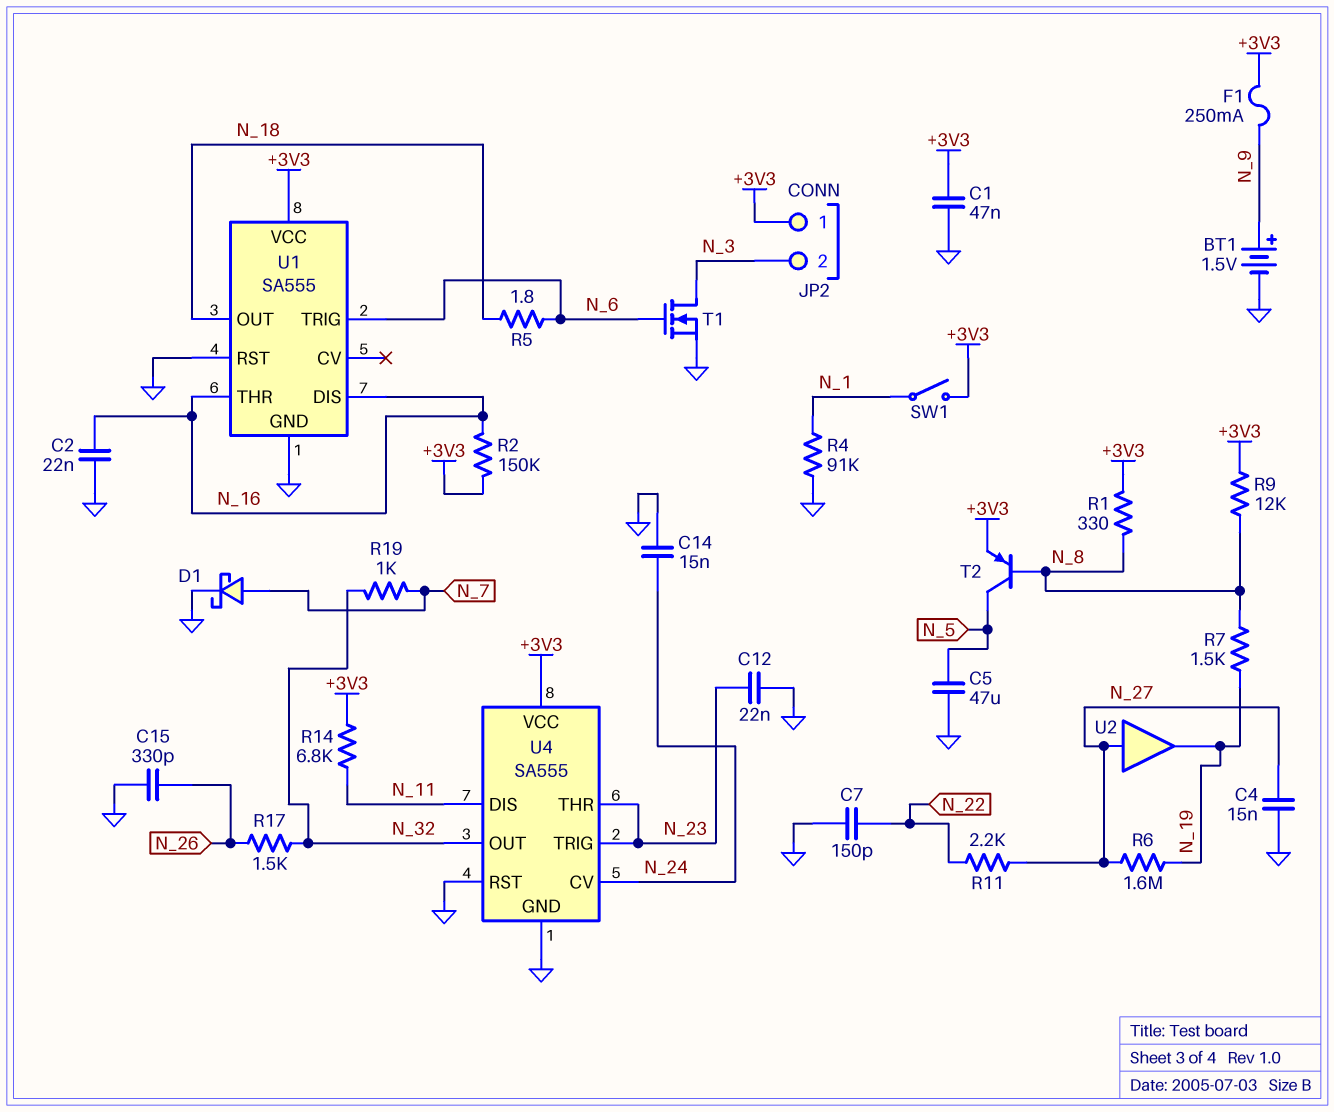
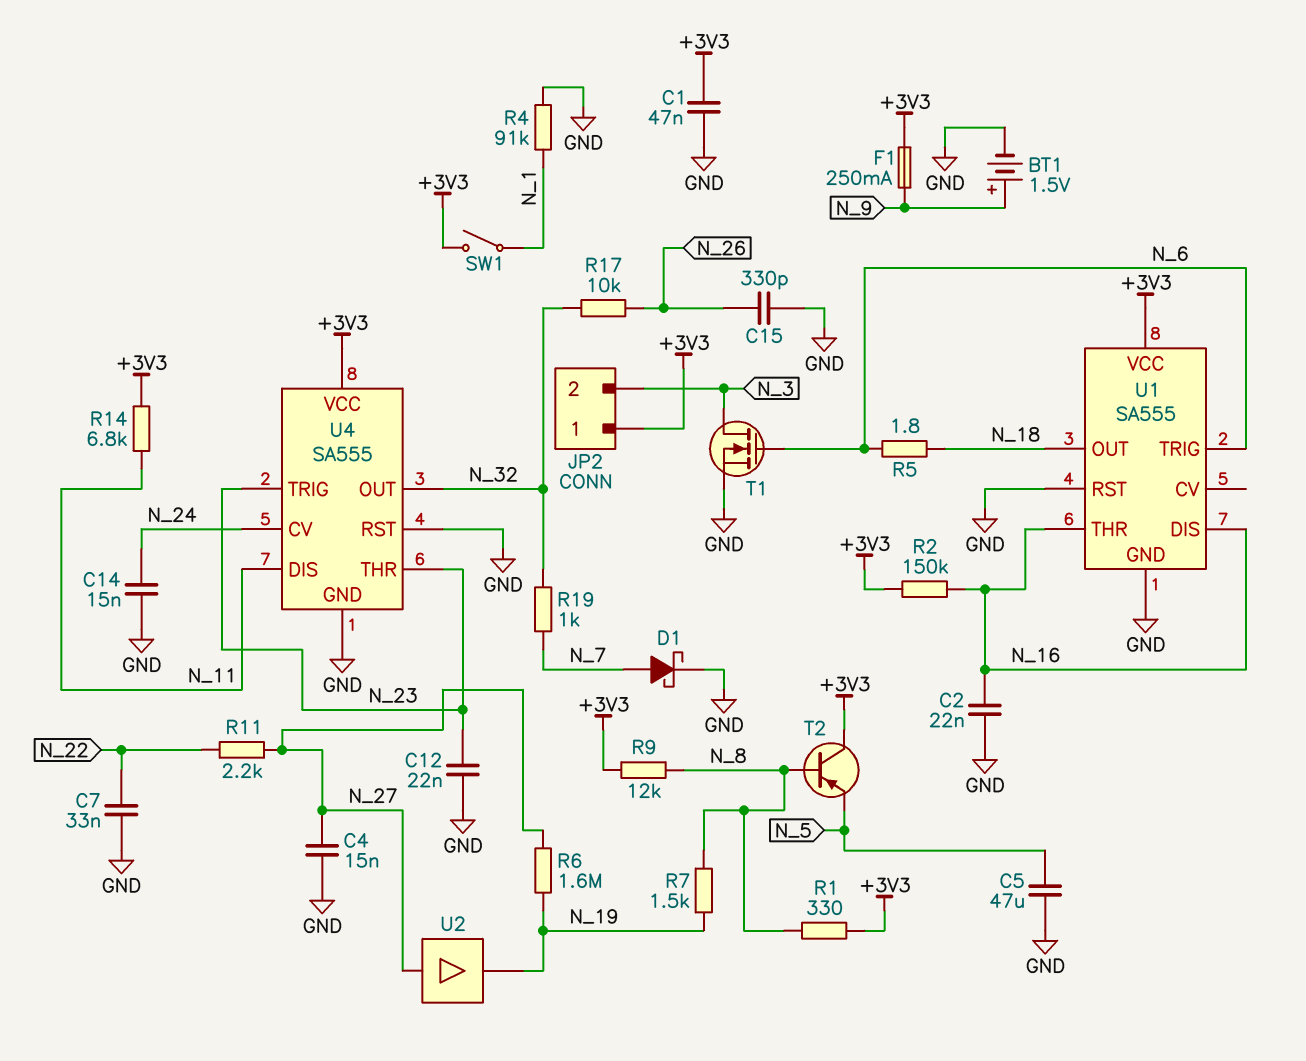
C7: 150pF (GND, N_22) -> 33nF (GND, N_22)
R17: 1.5k (N_26, N_32) -> 10k (N_26, N_32)
T2: PNP (B N_8, C N_5, E +3V3) -> PNP (B N_8, C +3V3, E N_5)

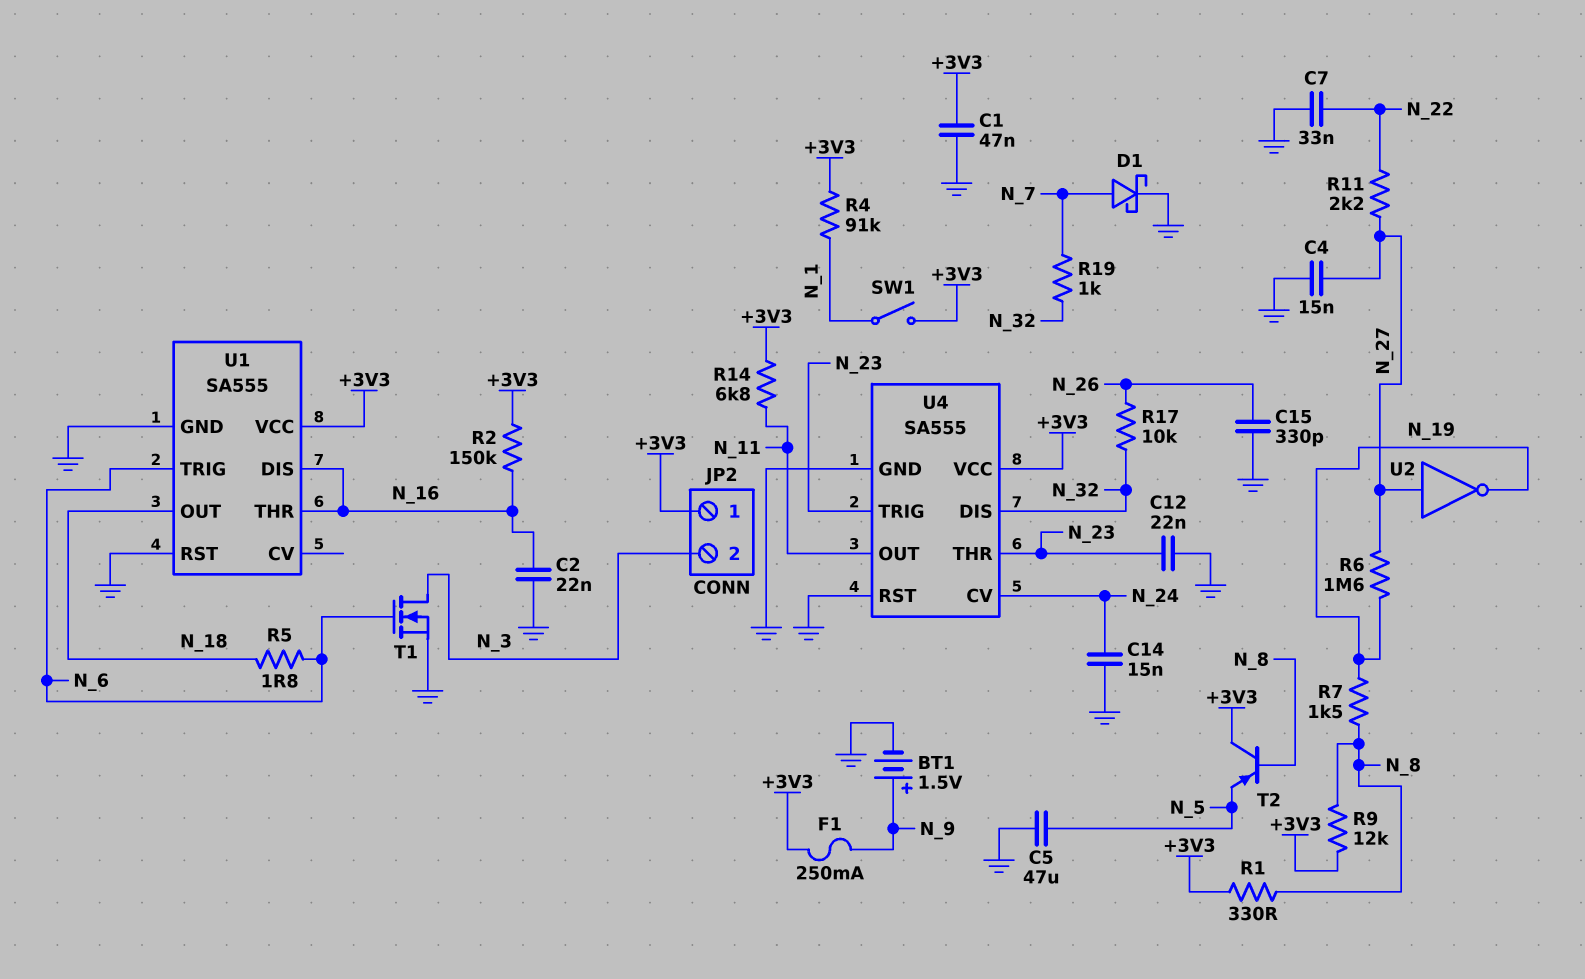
R4: 91k (GND, N_1) -> 91k (+3V3, N_1)
U2: buffer (in N_27, out N_19) -> NOT (in N_27, out N_19)
U4 pin DIS: N_11 -> N_32
U4 pin OUT: N_32 -> N_11

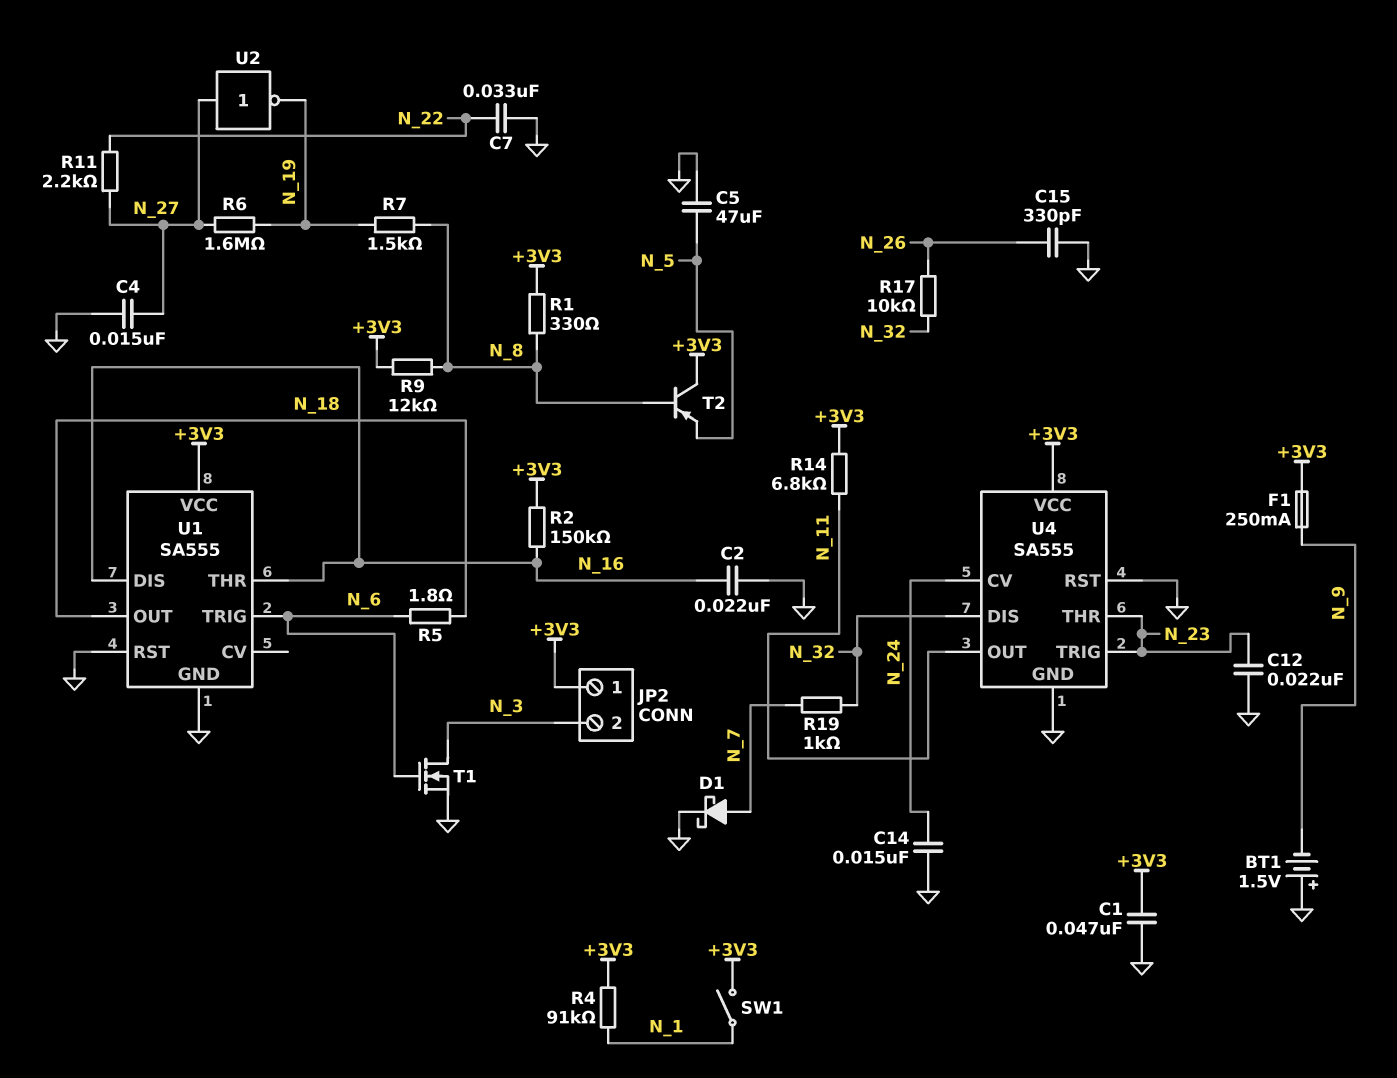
BT1: 1.5V (plus N_9, minus GND) -> 1.5V (plus GND, minus N_9)

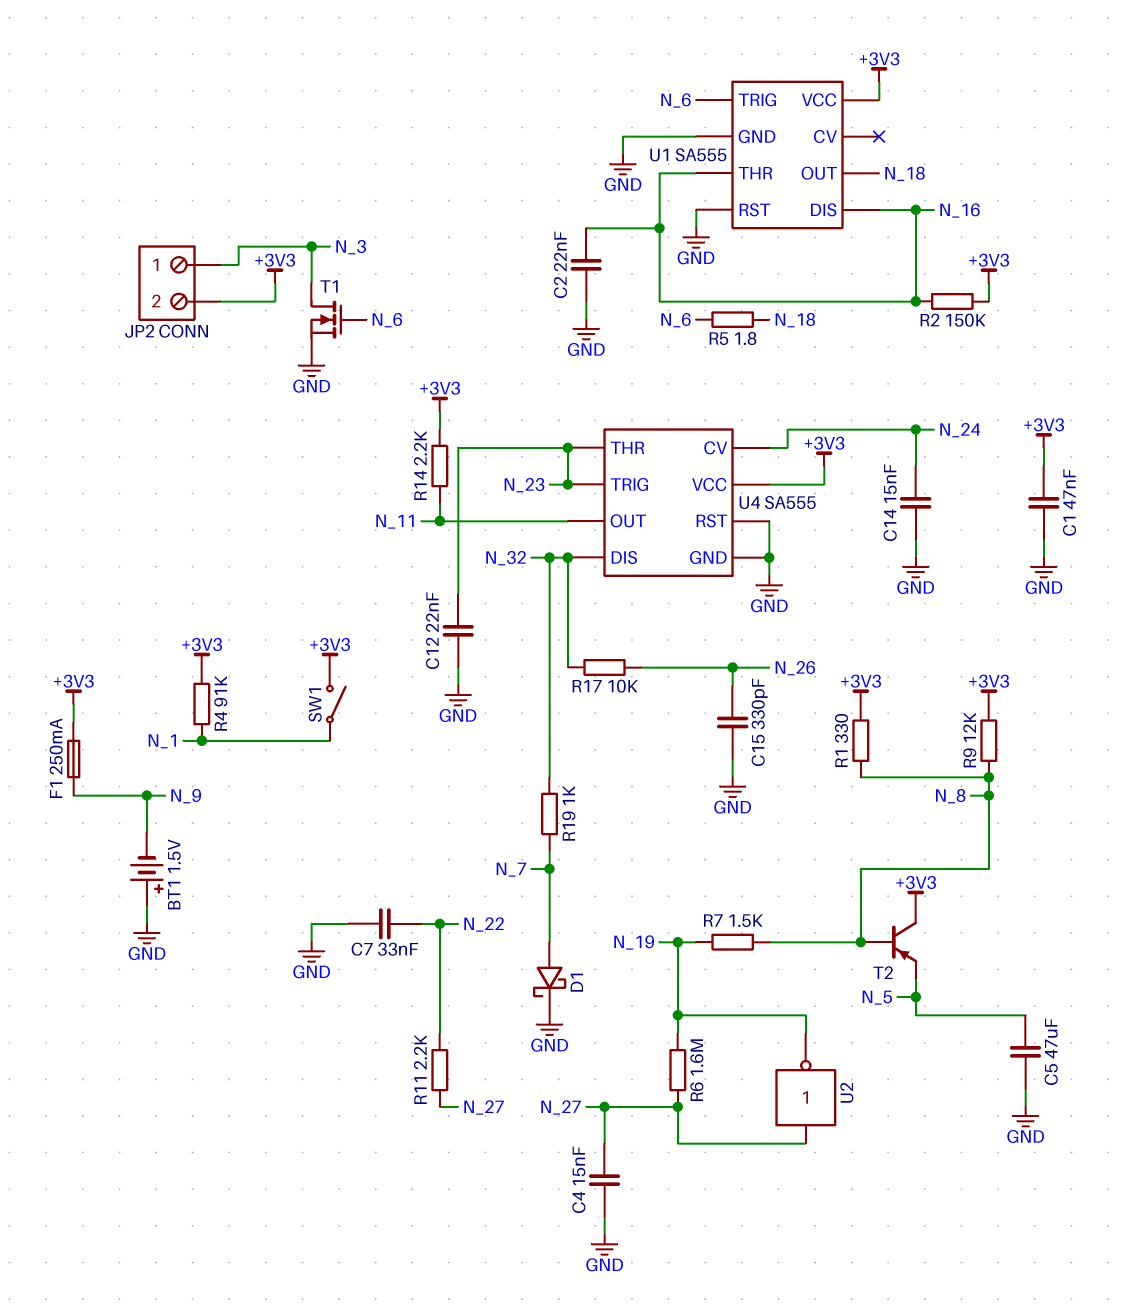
JP2 pin 1: +3V3 -> N_3
JP2 pin 2: N_3 -> +3V3
R14: 6.8k (+3V3, N_11) -> 2.2k (+3V3, N_11)

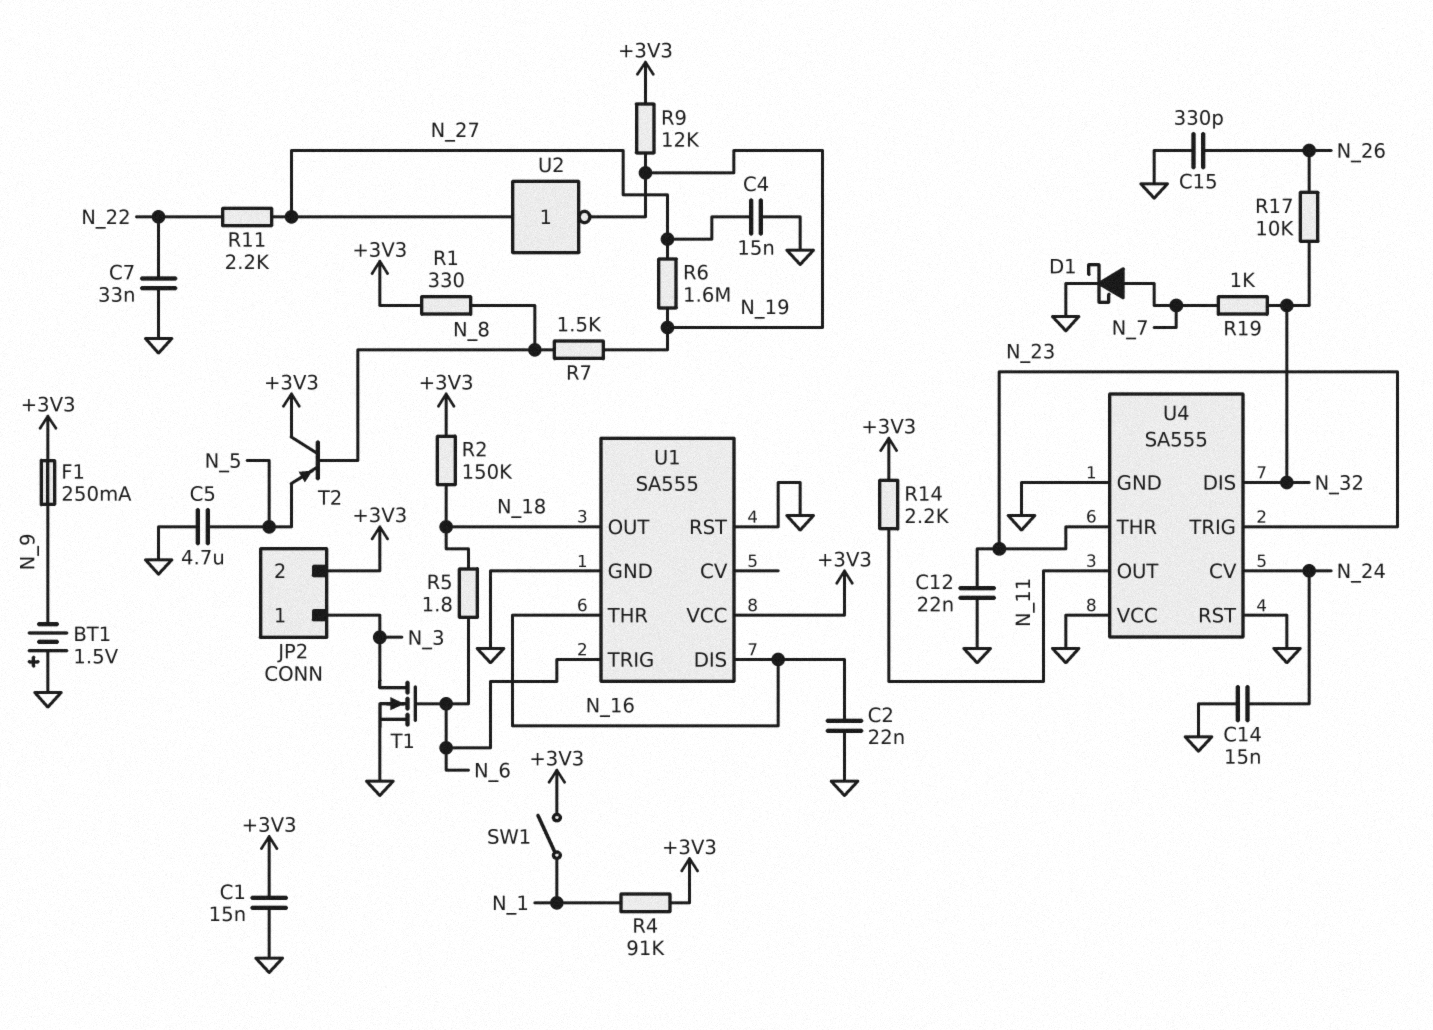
C1: 47nF (+3V3, GND) -> 15nF (+3V3, GND)
C5: 47uF (GND, N_5) -> 4.7uF (GND, N_5)
R2: 150k (+3V3, N_16) -> 150k (+3V3, N_18)
R9: 12k (+3V3, N_8) -> 12k (+3V3, N_19)
U4 pin VCC: +3V3 -> GND

